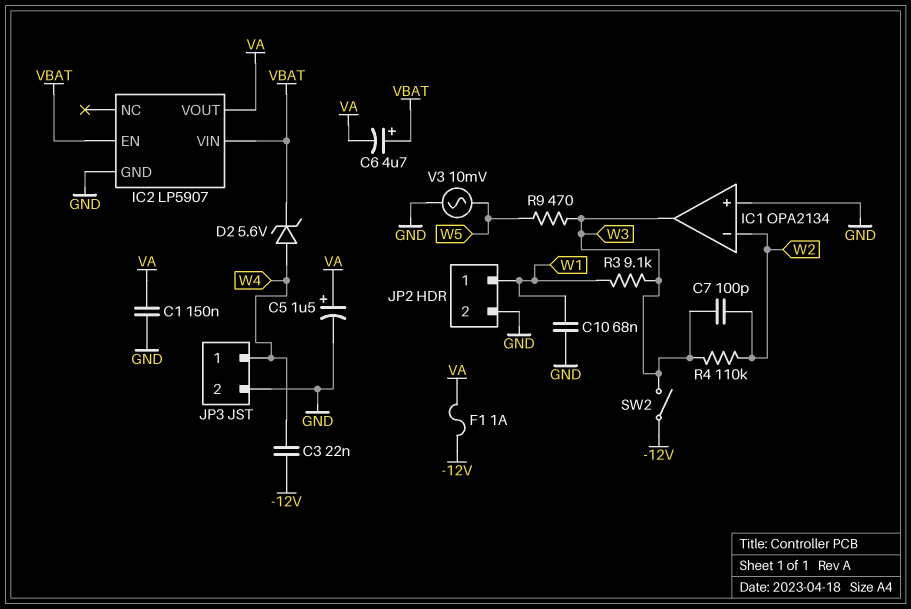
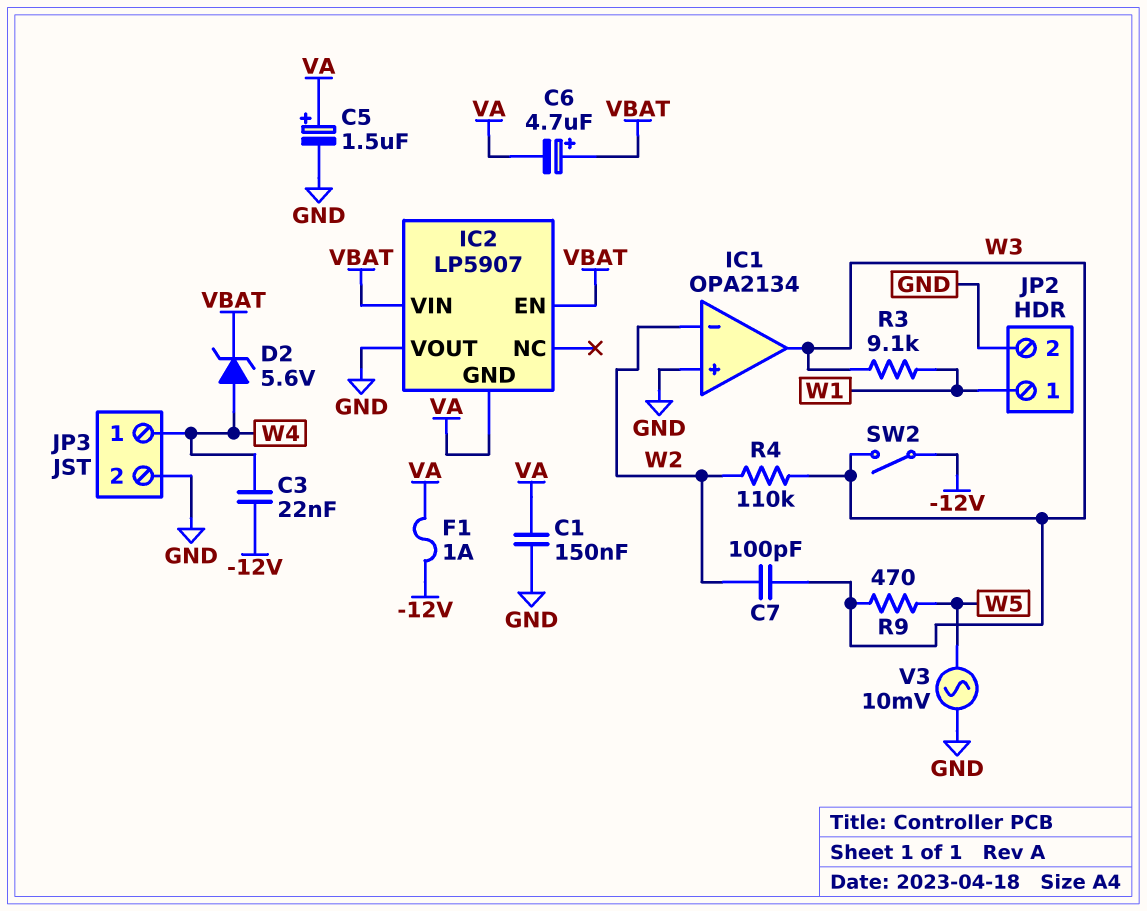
C10: 68nF (GND, W1) -> none
IC2 pin GND: GND -> VA
IC2 pin VOUT: VA -> GND

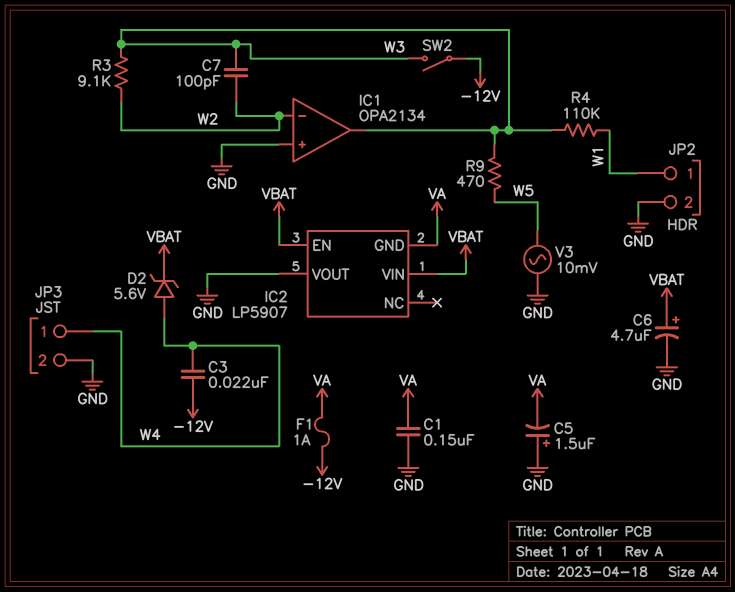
C5: 1.5uF (plus VA, minus GND) -> 1.5uF (plus GND, minus VA)
C6: 4.7uF (plus VBAT, minus VA) -> 4.7uF (plus VBAT, minus GND)
R3: 9.1k (W1, W3) -> 9.1k (W2, W3)
R4: 110k (W2, W3) -> 110k (W1, W3)

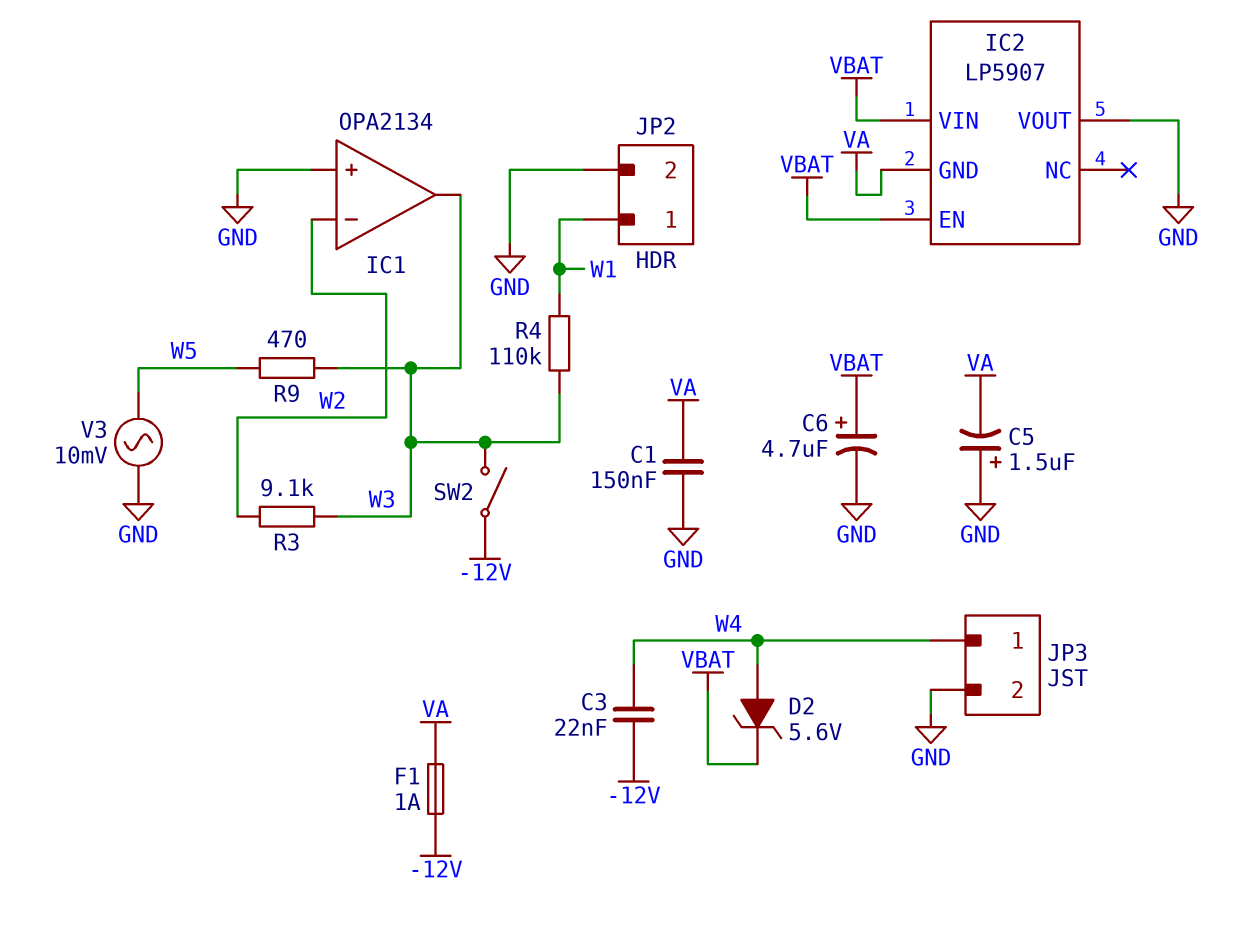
C7: 100pF (W2, W3) -> none

